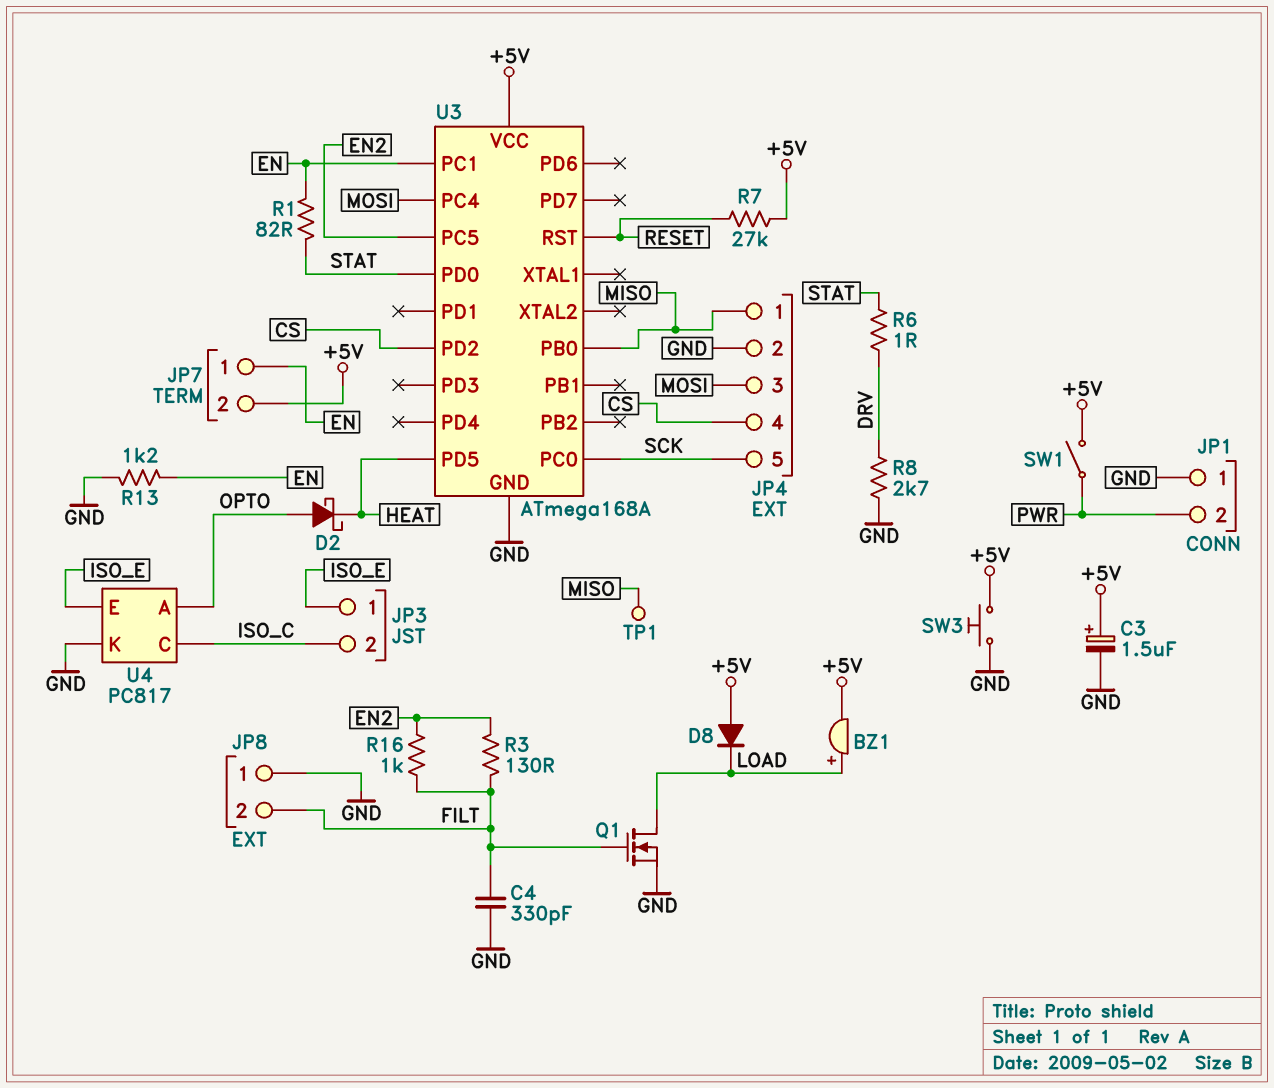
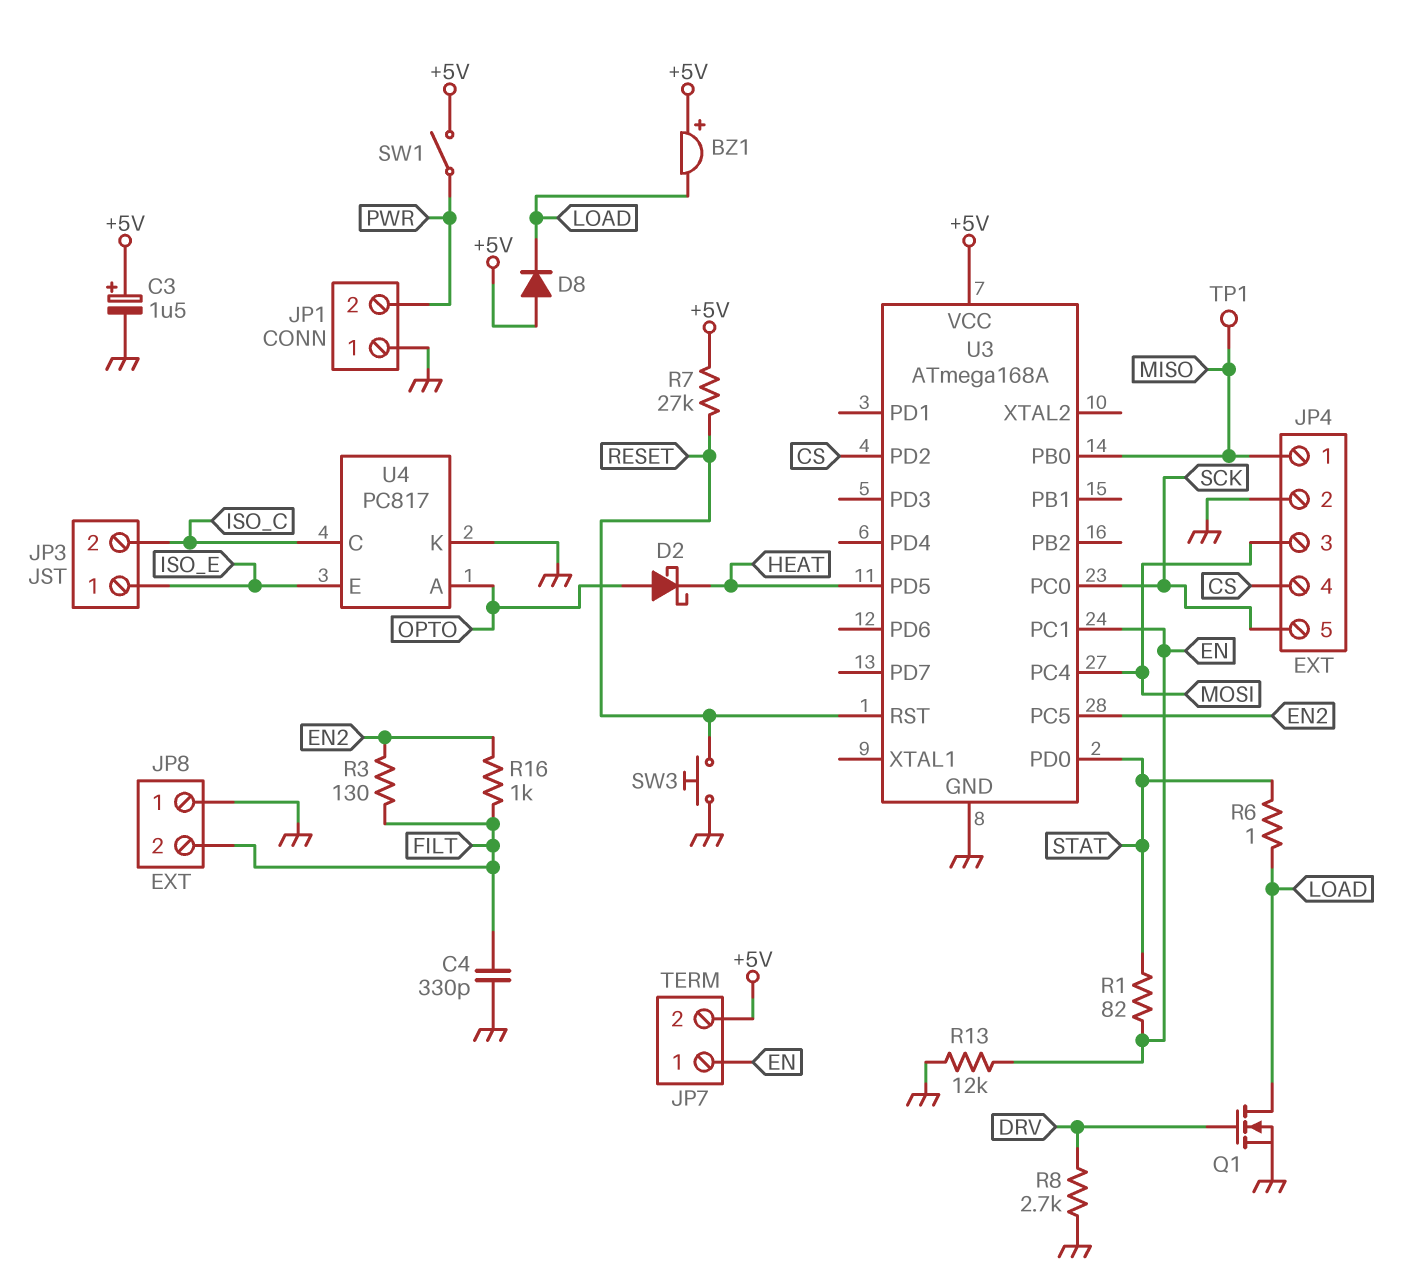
BZ1: buzzer (plus LOAD, minus +5V) -> buzzer (plus +5V, minus LOAD)
Q1: NMOS (G FILT, D LOAD, S GND) -> NMOS (G DRV, D LOAD, S GND)
R6: 1 (DRV, STAT) -> 1 (LOAD, STAT)
R13: 1.2k (EN, GND) -> 12k (EN, GND)
SW3: button (+5V, GND) -> button (GND, RESET)

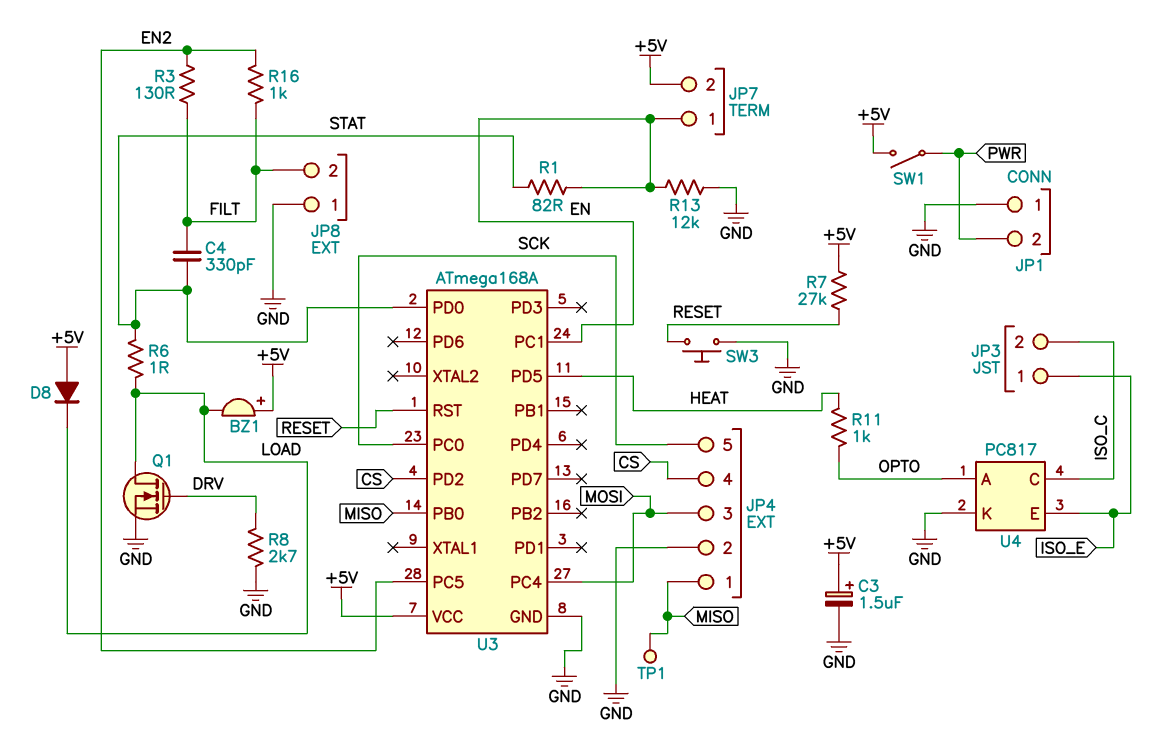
C4: 330pF (FILT, GND) -> 330pF (FILT, STAT)
D2: schottky (A OPTO, K HEAT) -> none
R11: none -> 1k (HEAT, OPTO)

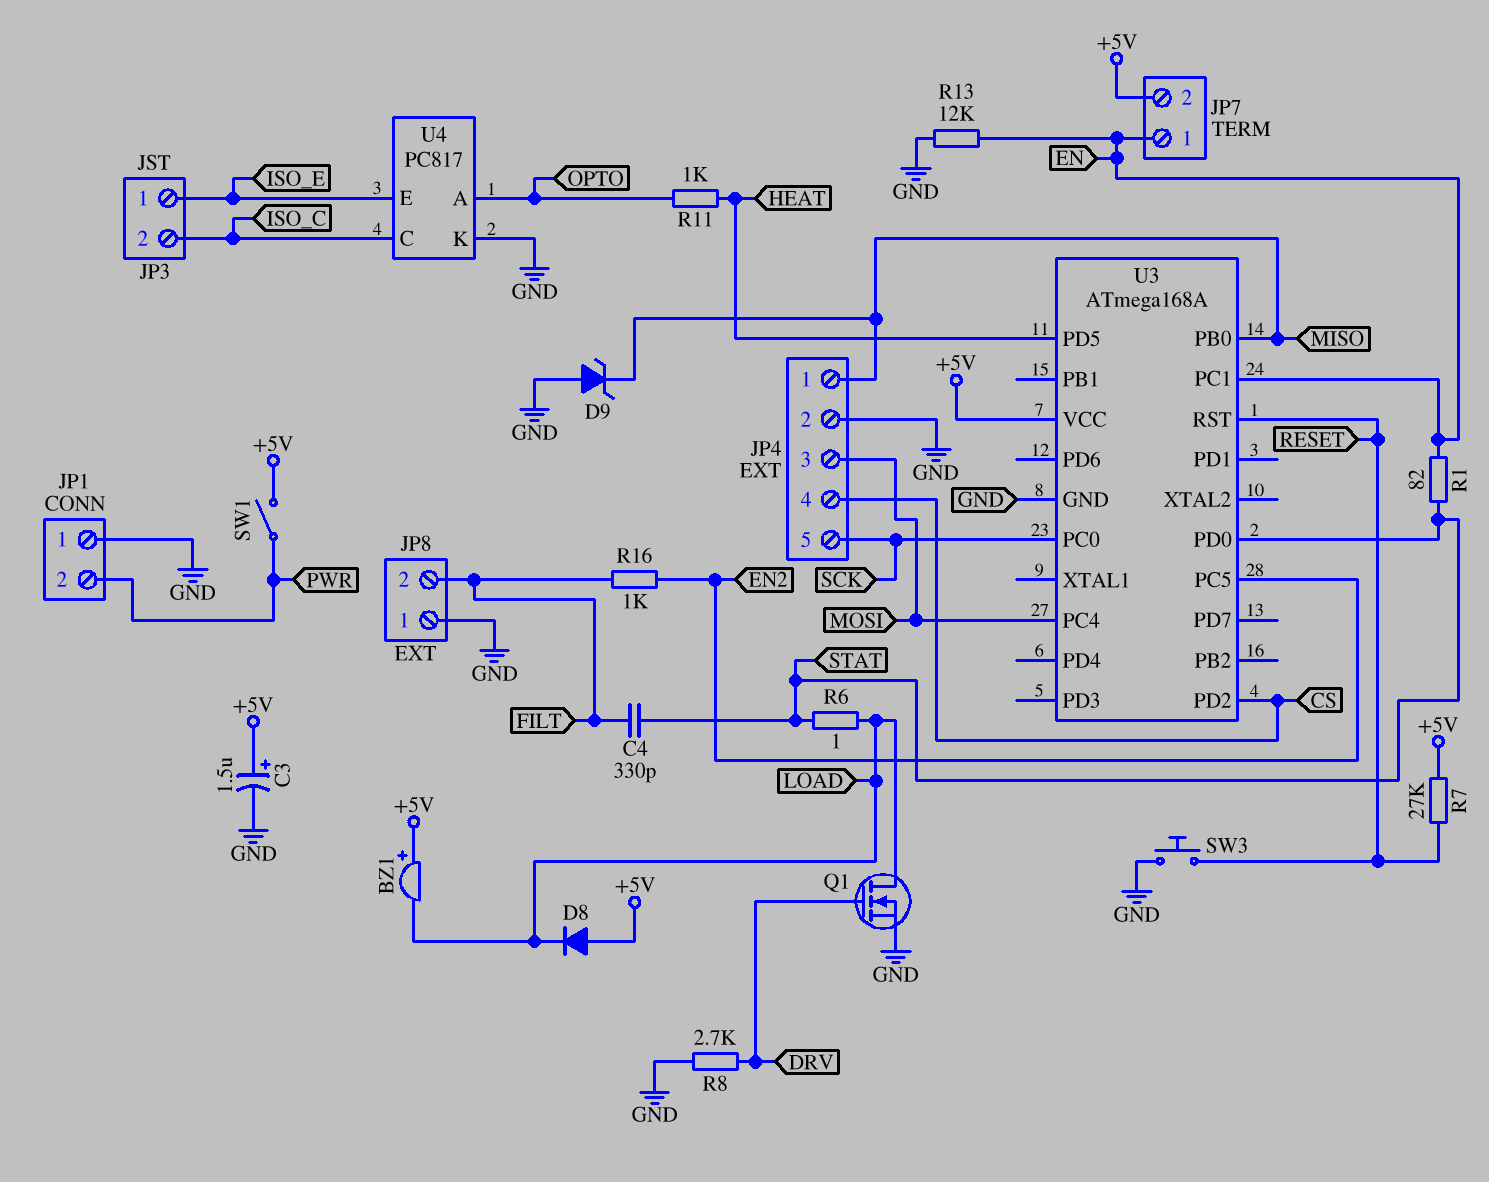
D9: none -> zener (A GND, K MISO)
R3: 130 (EN2, FILT) -> none
TP1: test point (MISO) -> none

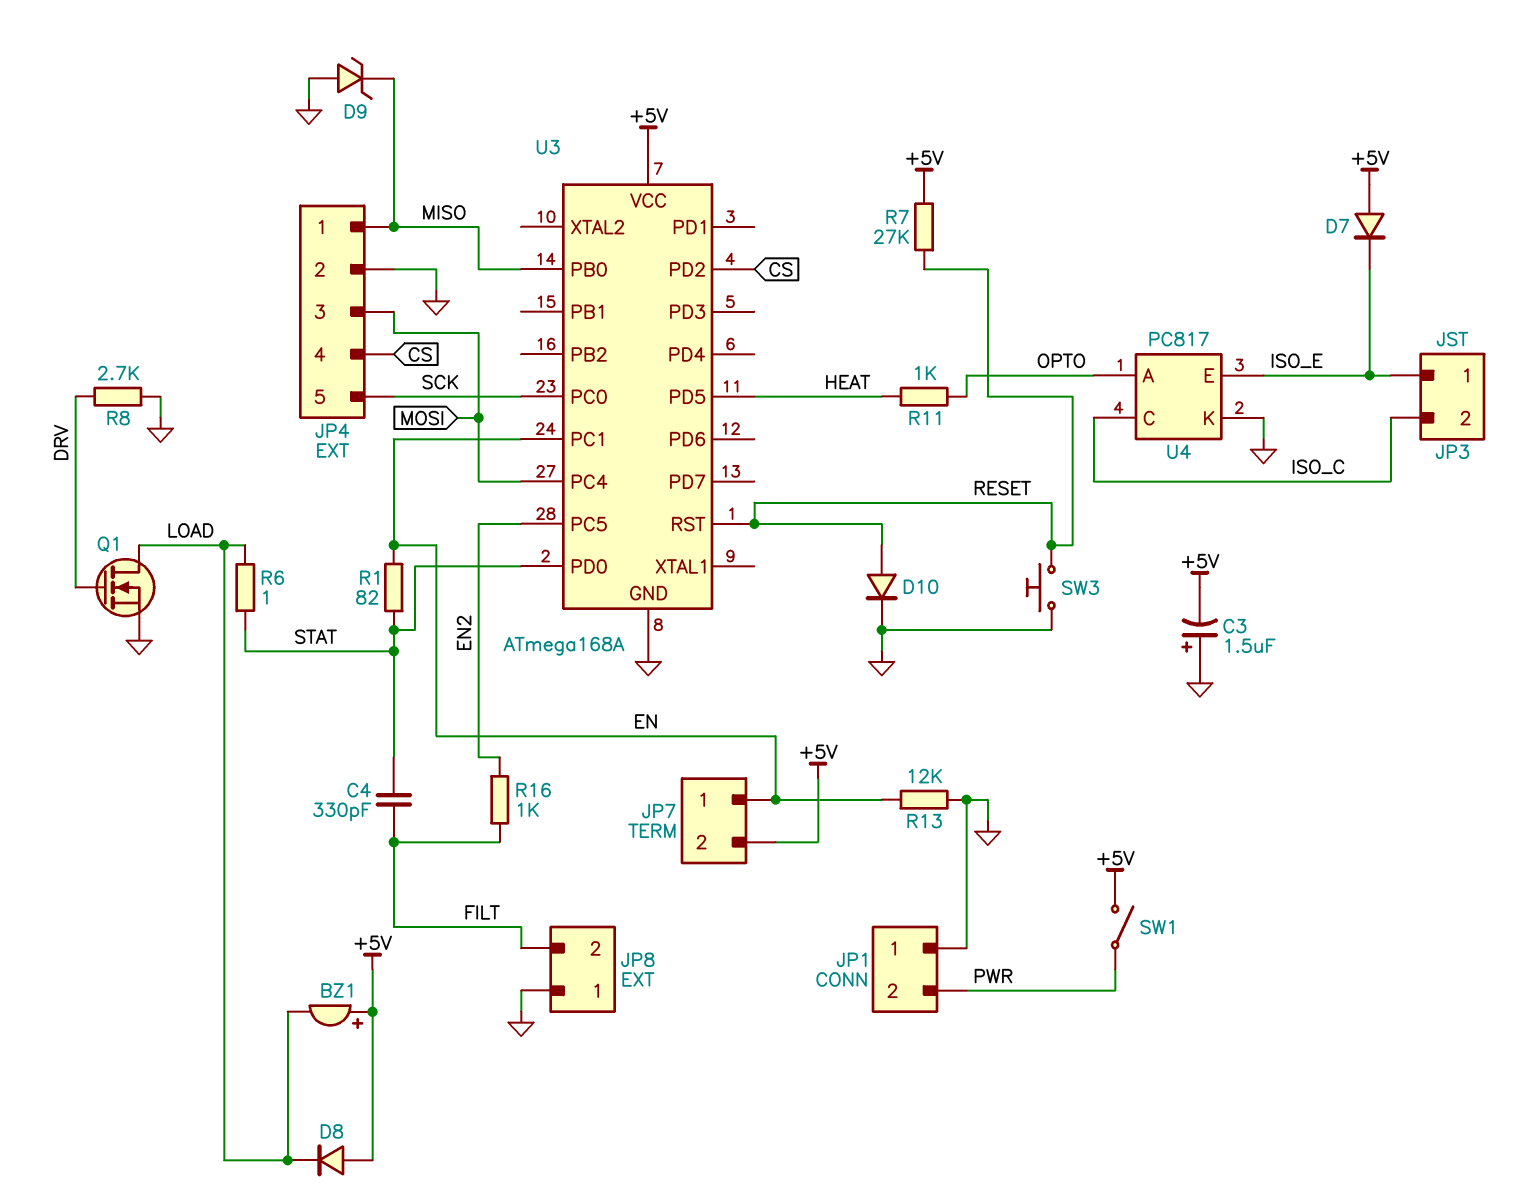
C3: 1.5uF (plus +5V, minus GND) -> 1.5uF (plus GND, minus +5V)
D7: none -> diode (A +5V, K ISO_E)
D10: none -> diode (A RESET, K GND)

